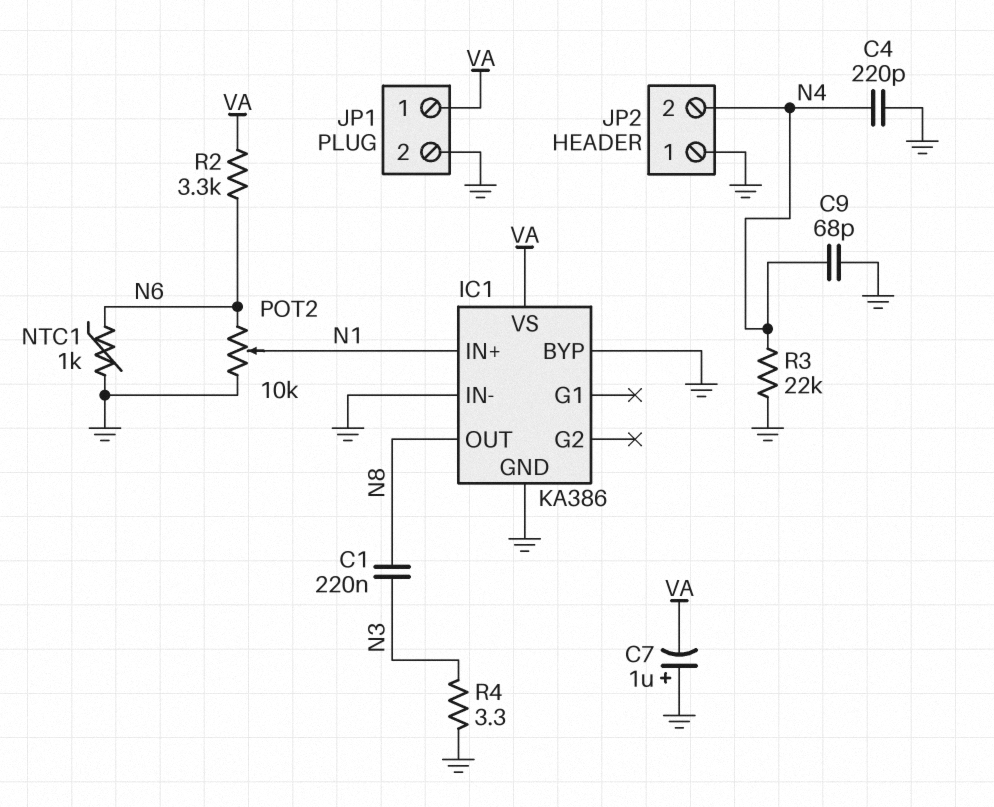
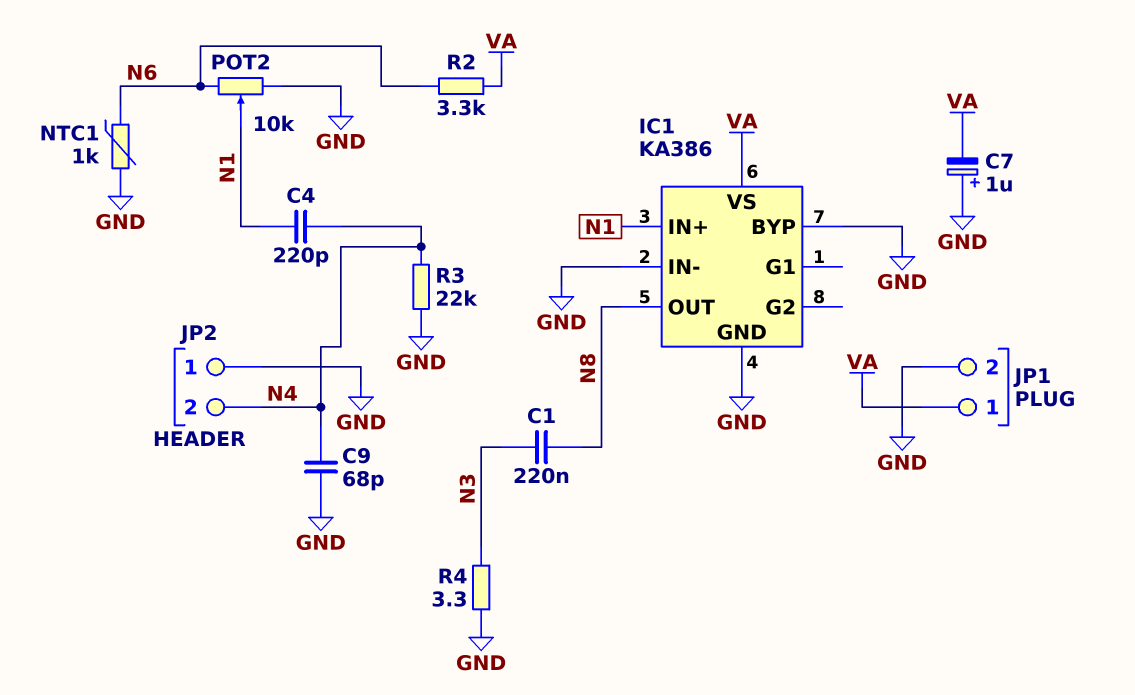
C4: 220pF (GND, N4) -> 220pF (N1, N4)

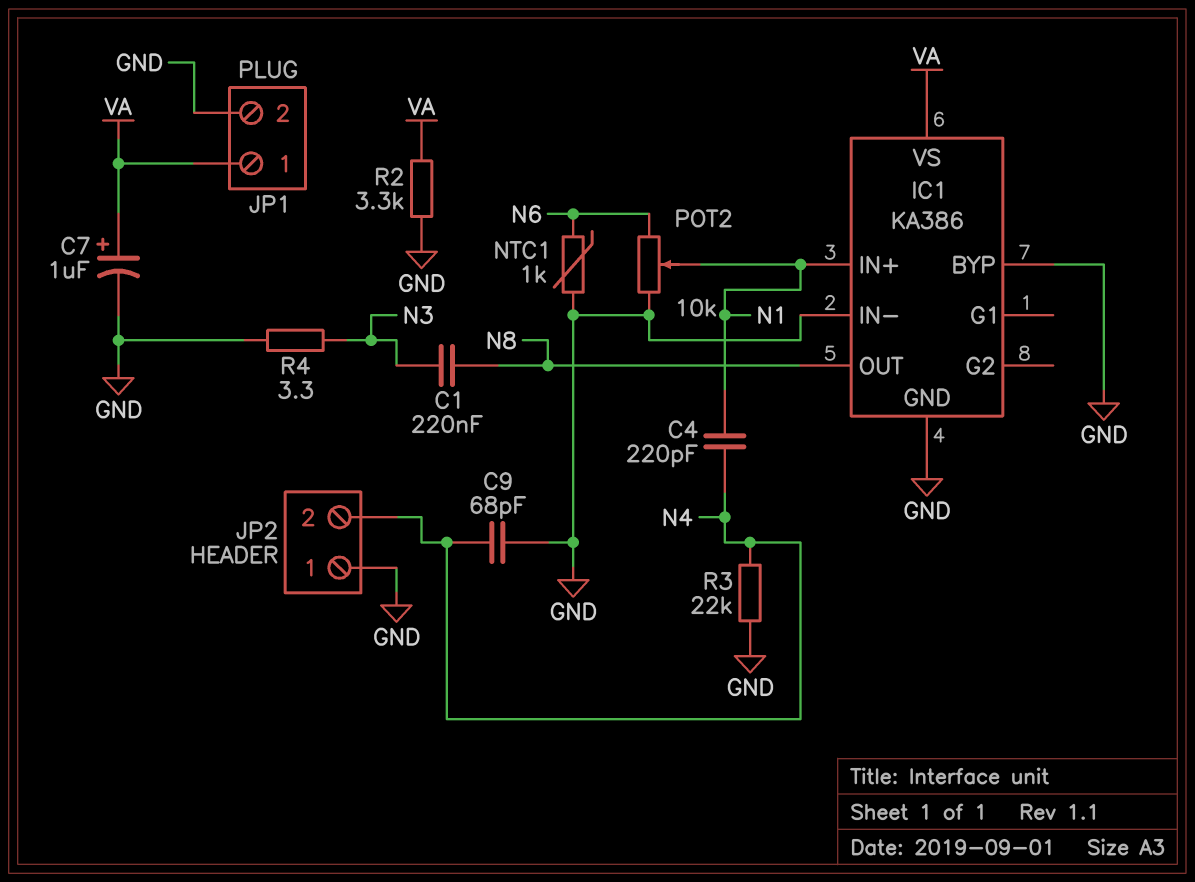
C7: 1uF (plus GND, minus VA) -> 1uF (plus VA, minus GND)
R2: 3.3k (N6, VA) -> 3.3k (GND, VA)

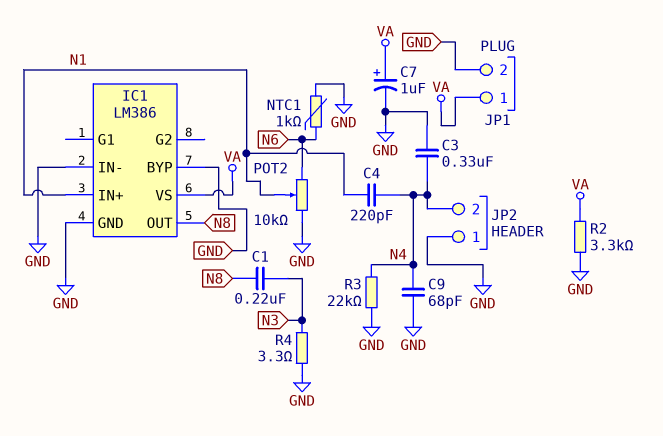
C3: none -> 330nF (GND, N4)
IC1: KA386 -> LM386

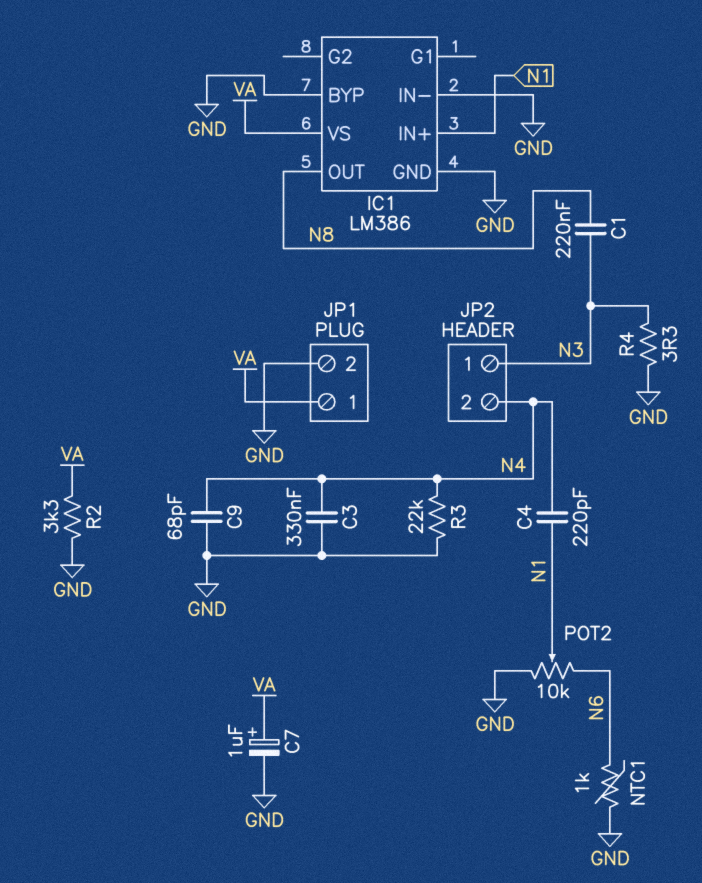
JP2 pin 1: GND -> N3

